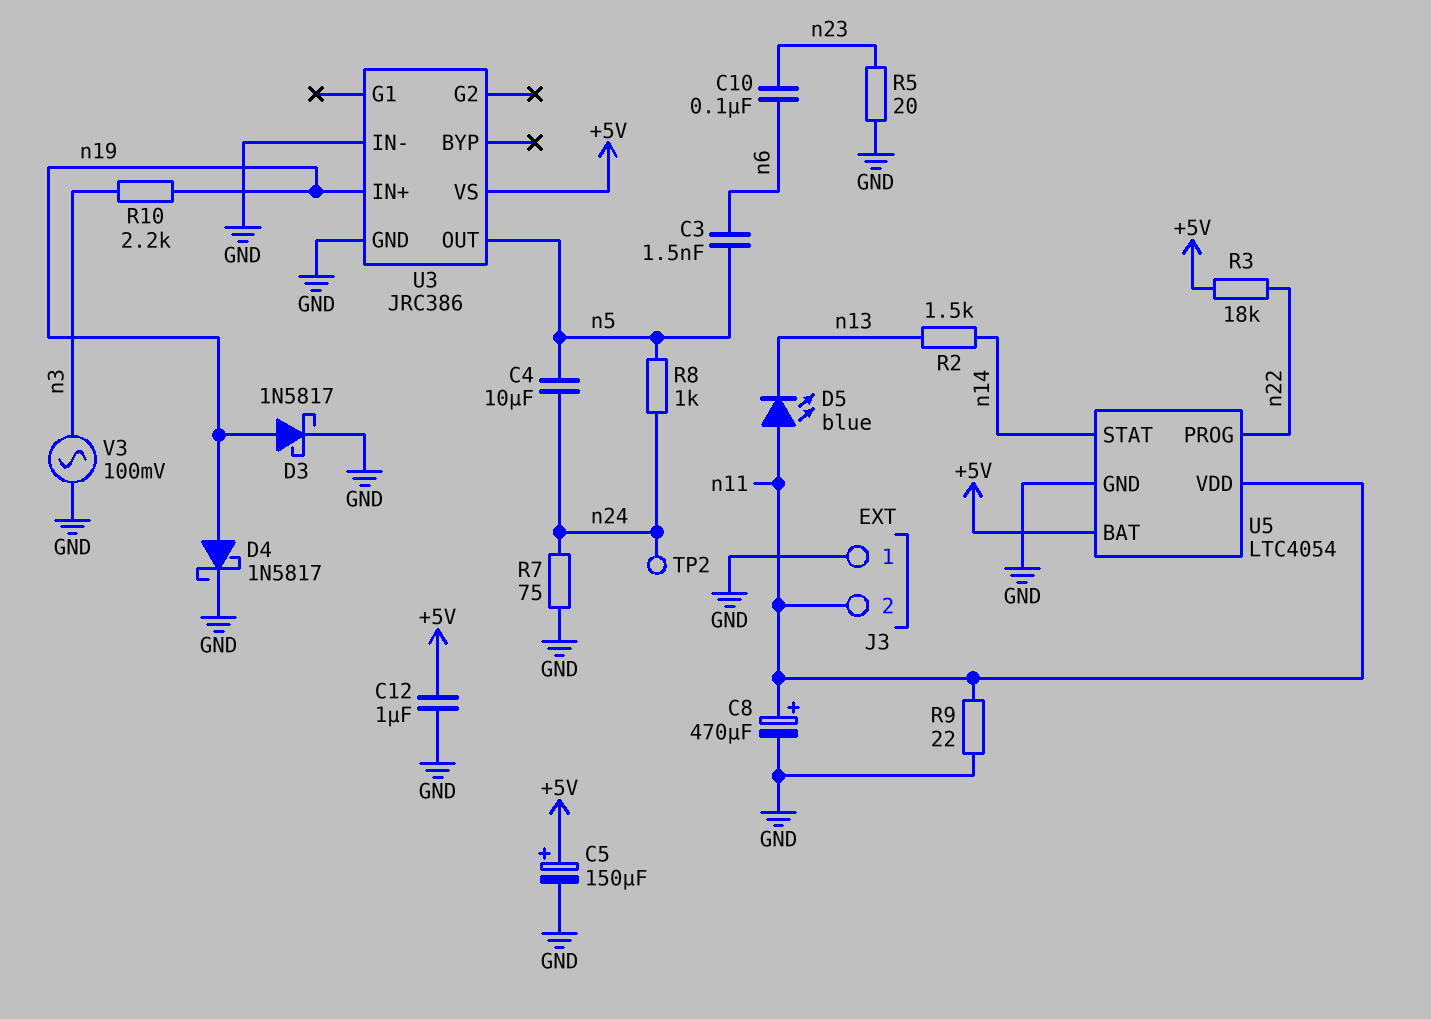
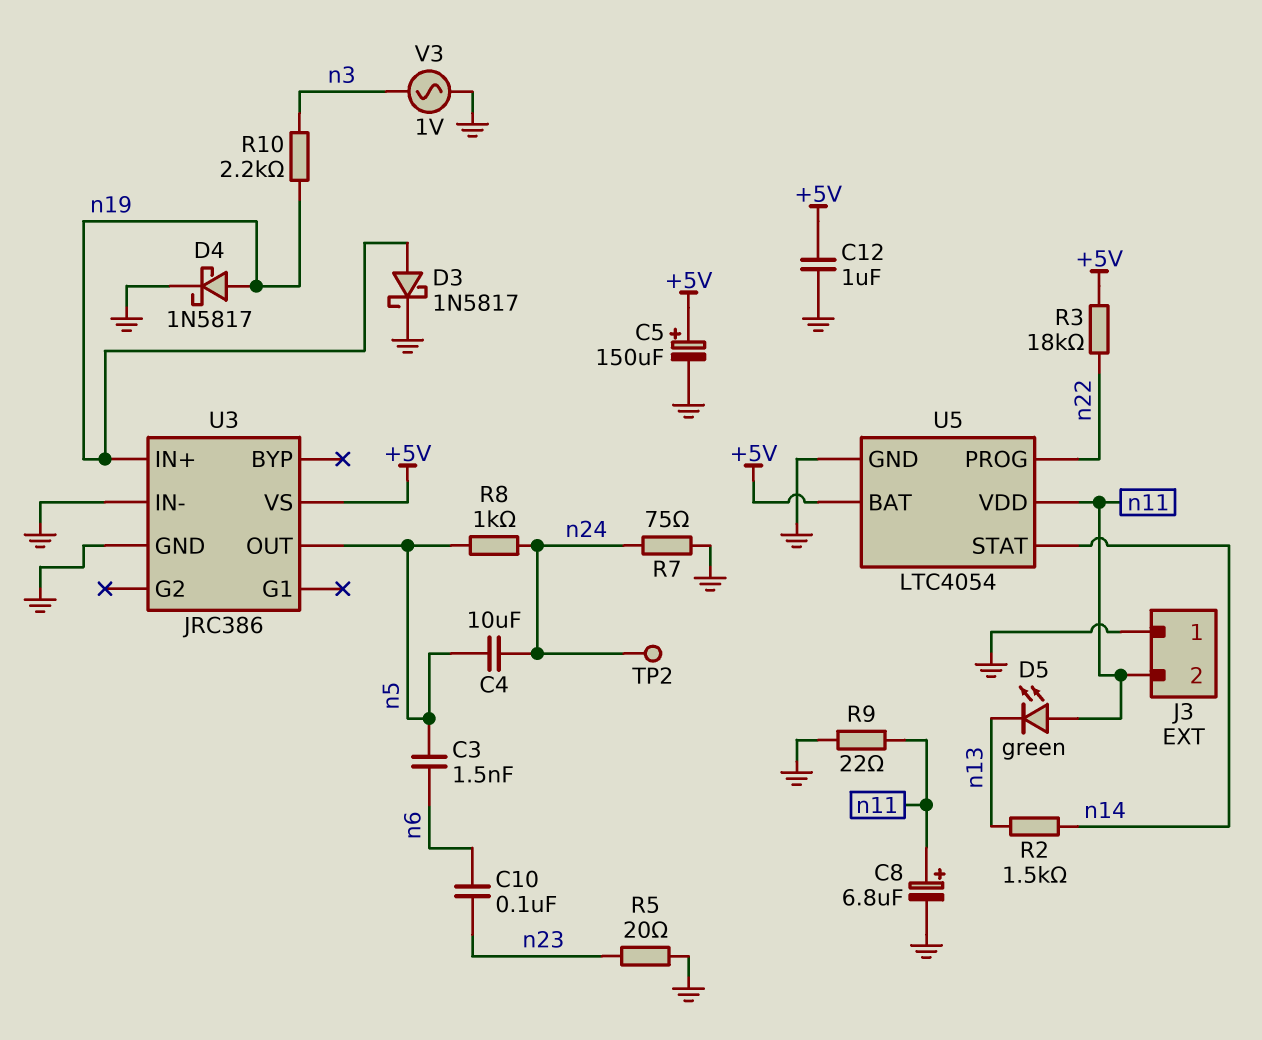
C8: 470uF (plus n11, minus GND) -> 6.8uF (plus n11, minus GND)
D5: LED blue (A n11, K n13) -> LED green (A n11, K n13)
V3: AC 100mV (GND, n3) -> AC 1V (GND, n3)

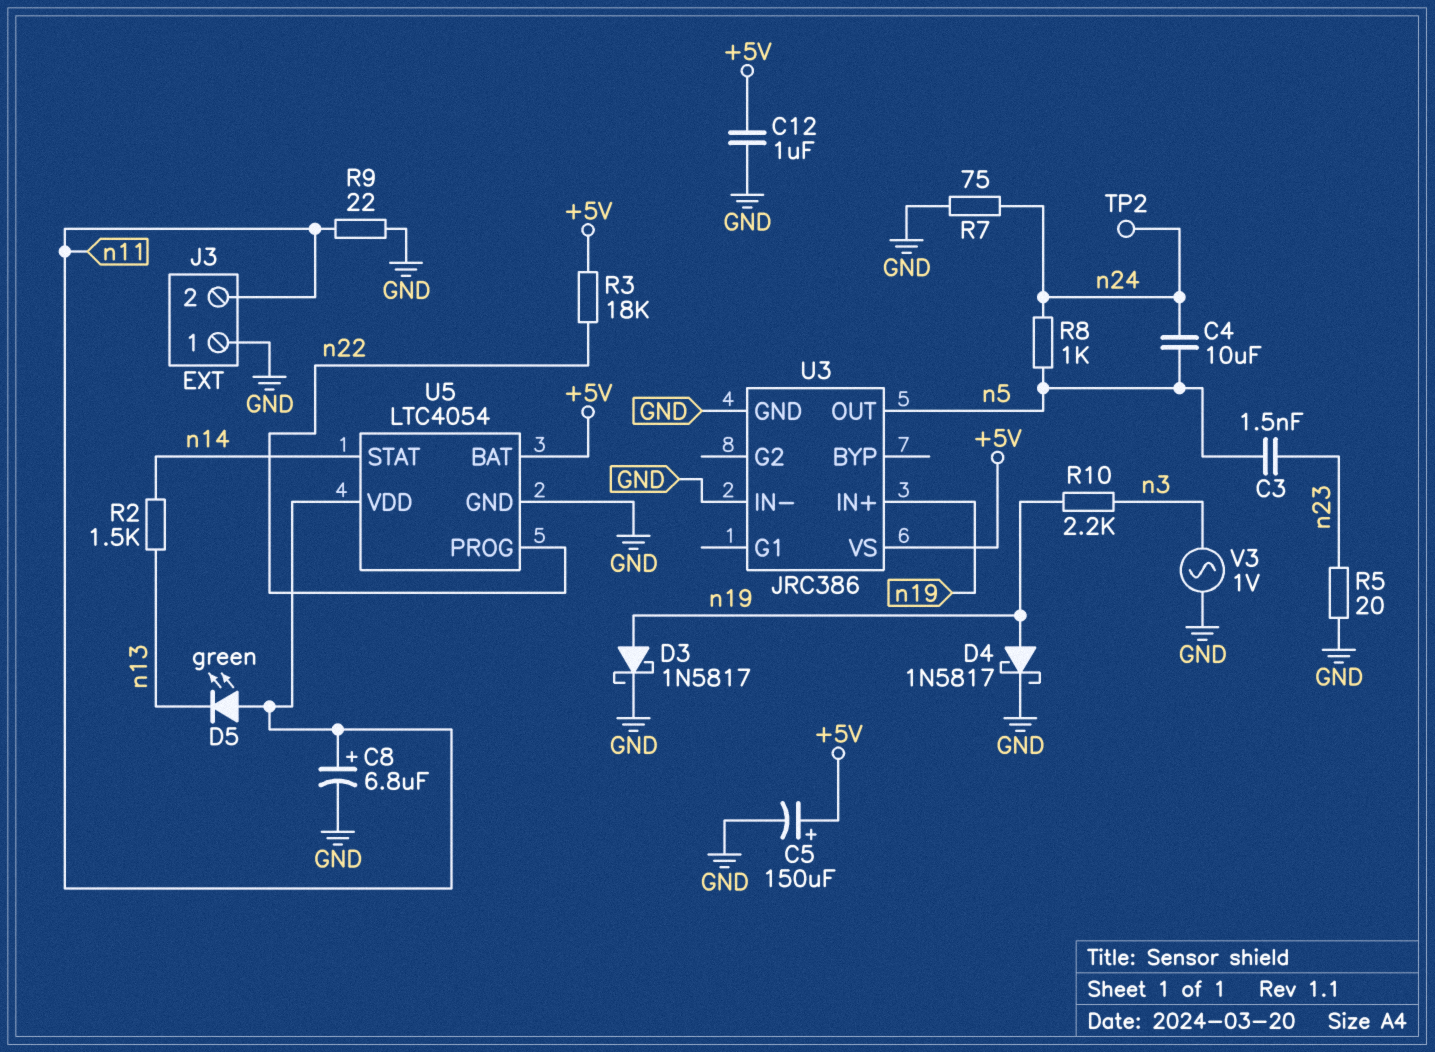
C3: 1.5nF (n5, n6) -> 1.5nF (n5, n23)
C10: 100nF (n6, n23) -> none

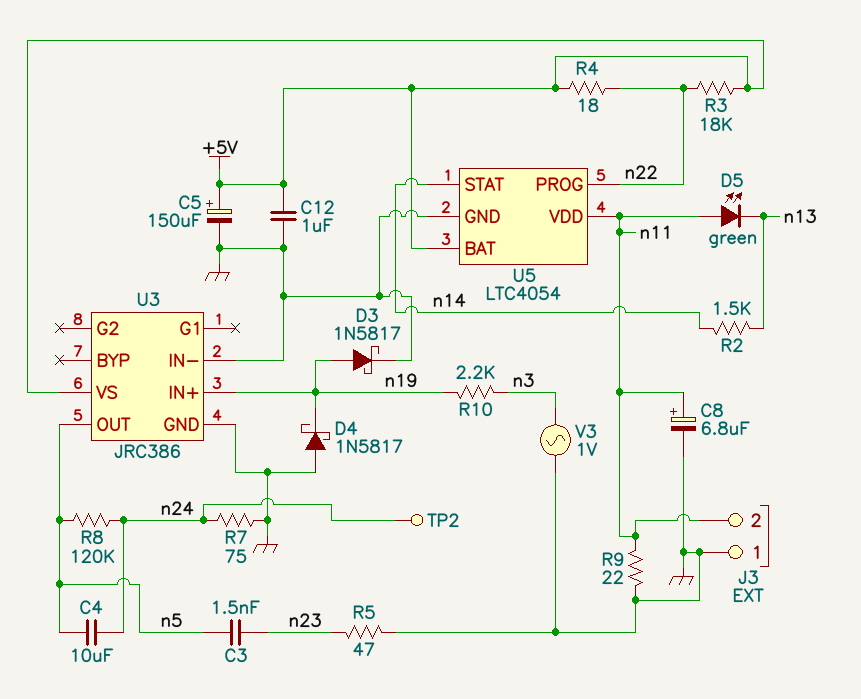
D4: schottky 1N5817 (A n19, K GND) -> schottky 1N5817 (A GND, K n19)
R4: none -> 18 (+5V, n22)
R5: 20 (GND, n23) -> 47 (GND, n23)
R8: 1k (n5, n24) -> 120k (n5, n24)

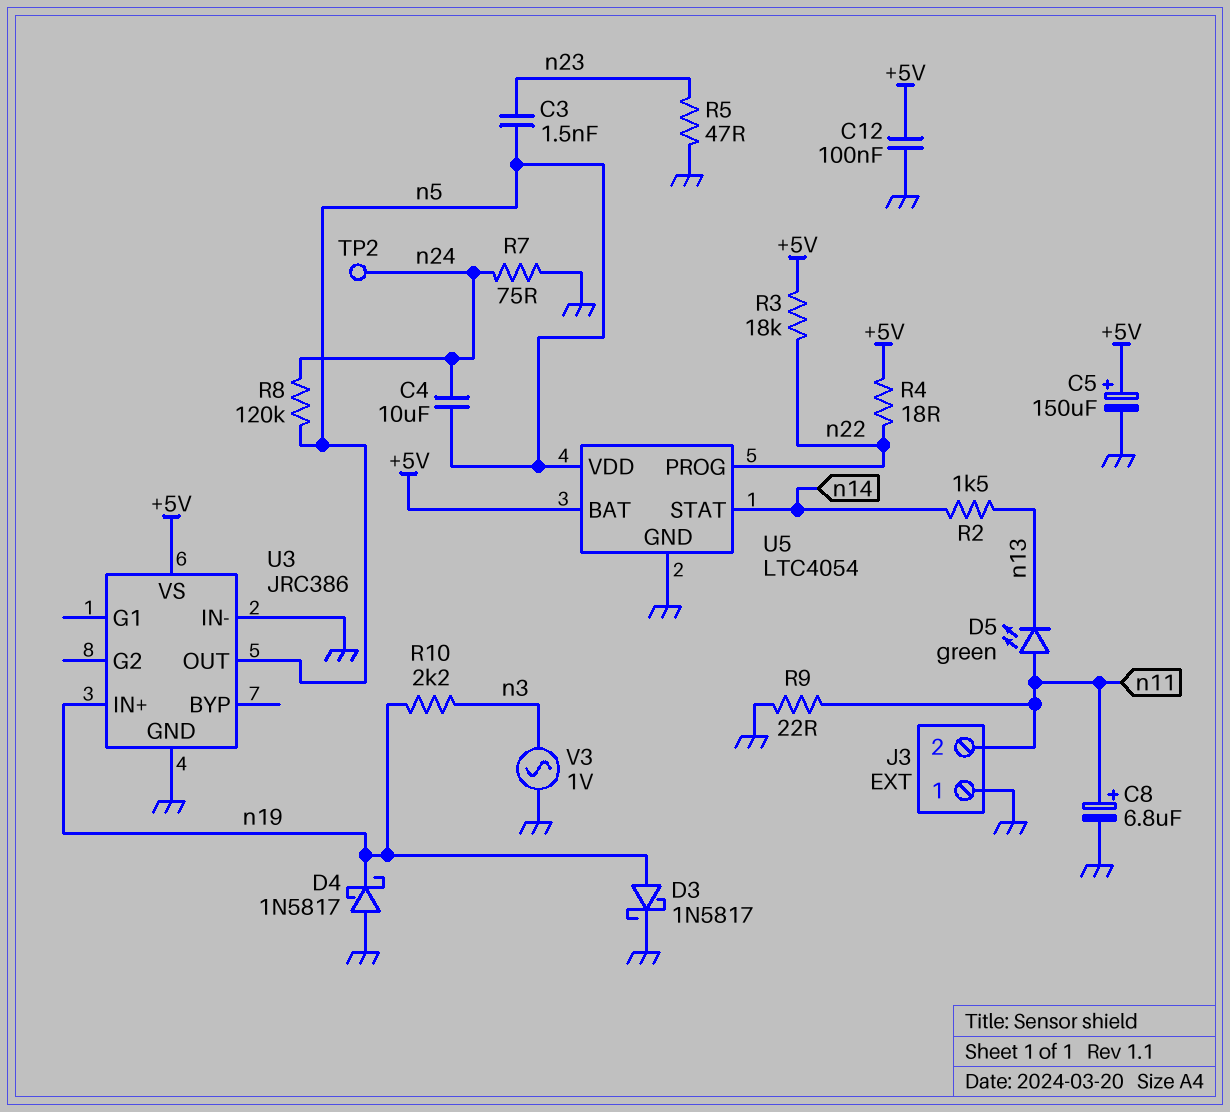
C12: 1uF (+5V, GND) -> 100nF (+5V, GND)
U5 pin VDD: n11 -> n5

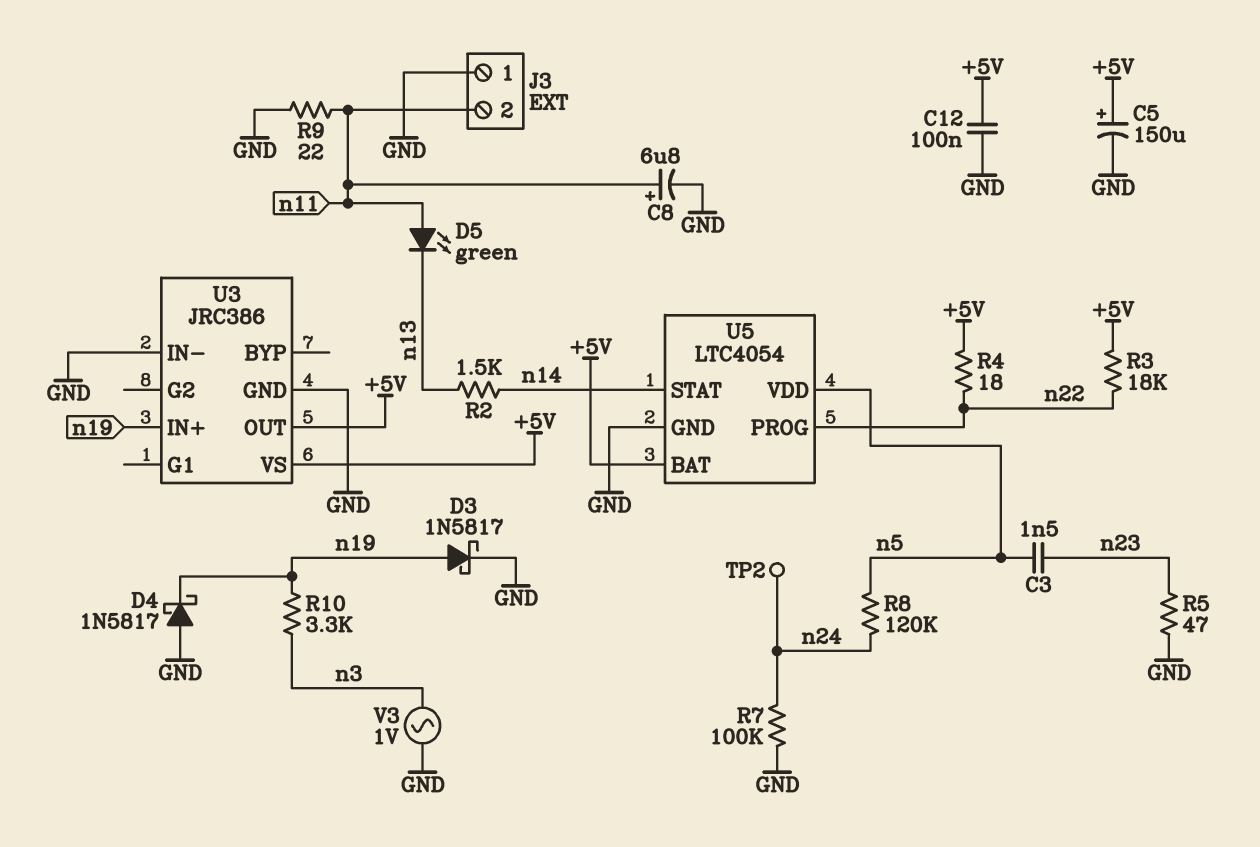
C4: 10uF (n5, n24) -> none
R7: 75 (GND, n24) -> 100k (GND, n24)
R10: 2.2k (n3, n19) -> 3.3k (n3, n19)
U3 pin OUT: n5 -> +5V

